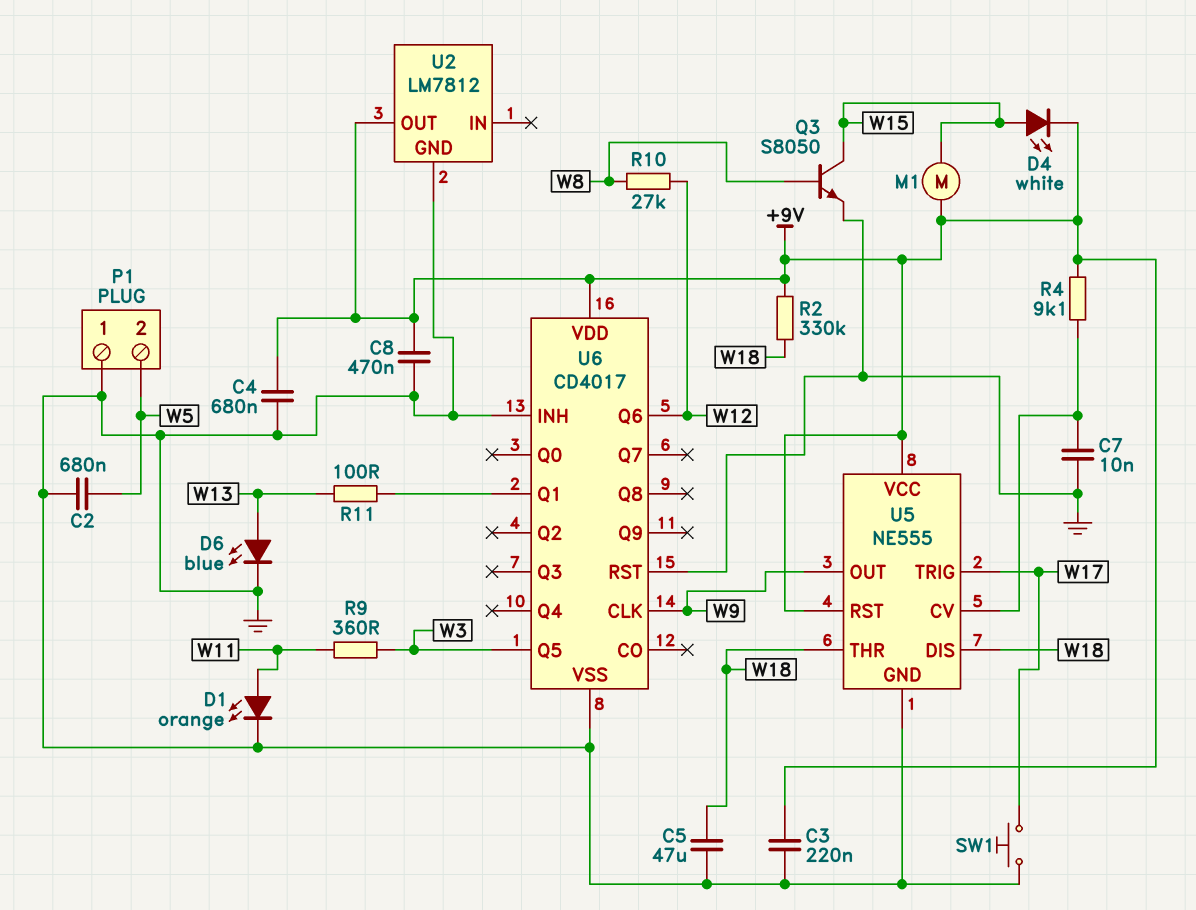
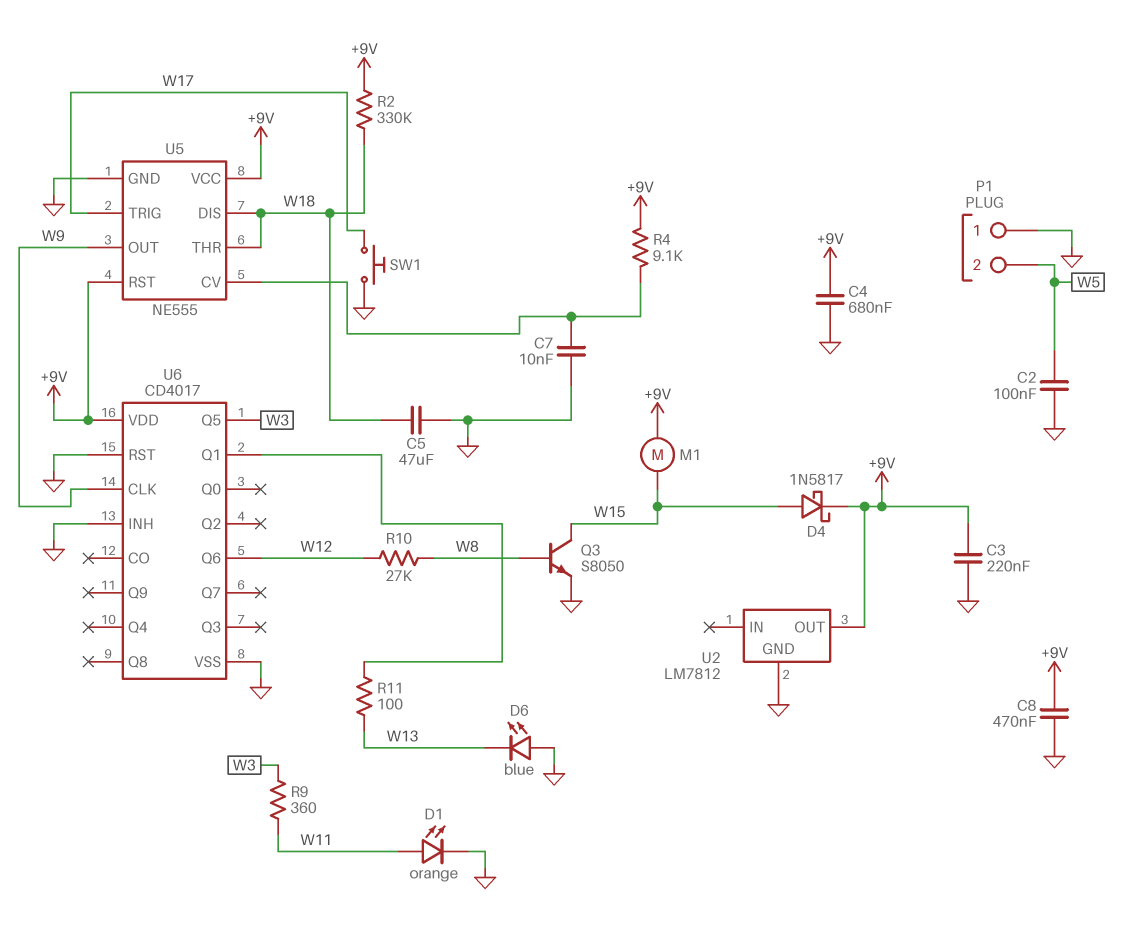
C2: 680nF (GND, W5) -> 100nF (GND, W5)
D4: LED white (A W15, K +9V) -> schottky 1N5817 (A W15, K +9V)
D6: LED blue (A W13, K GND) -> LED blue (A GND, K W13)

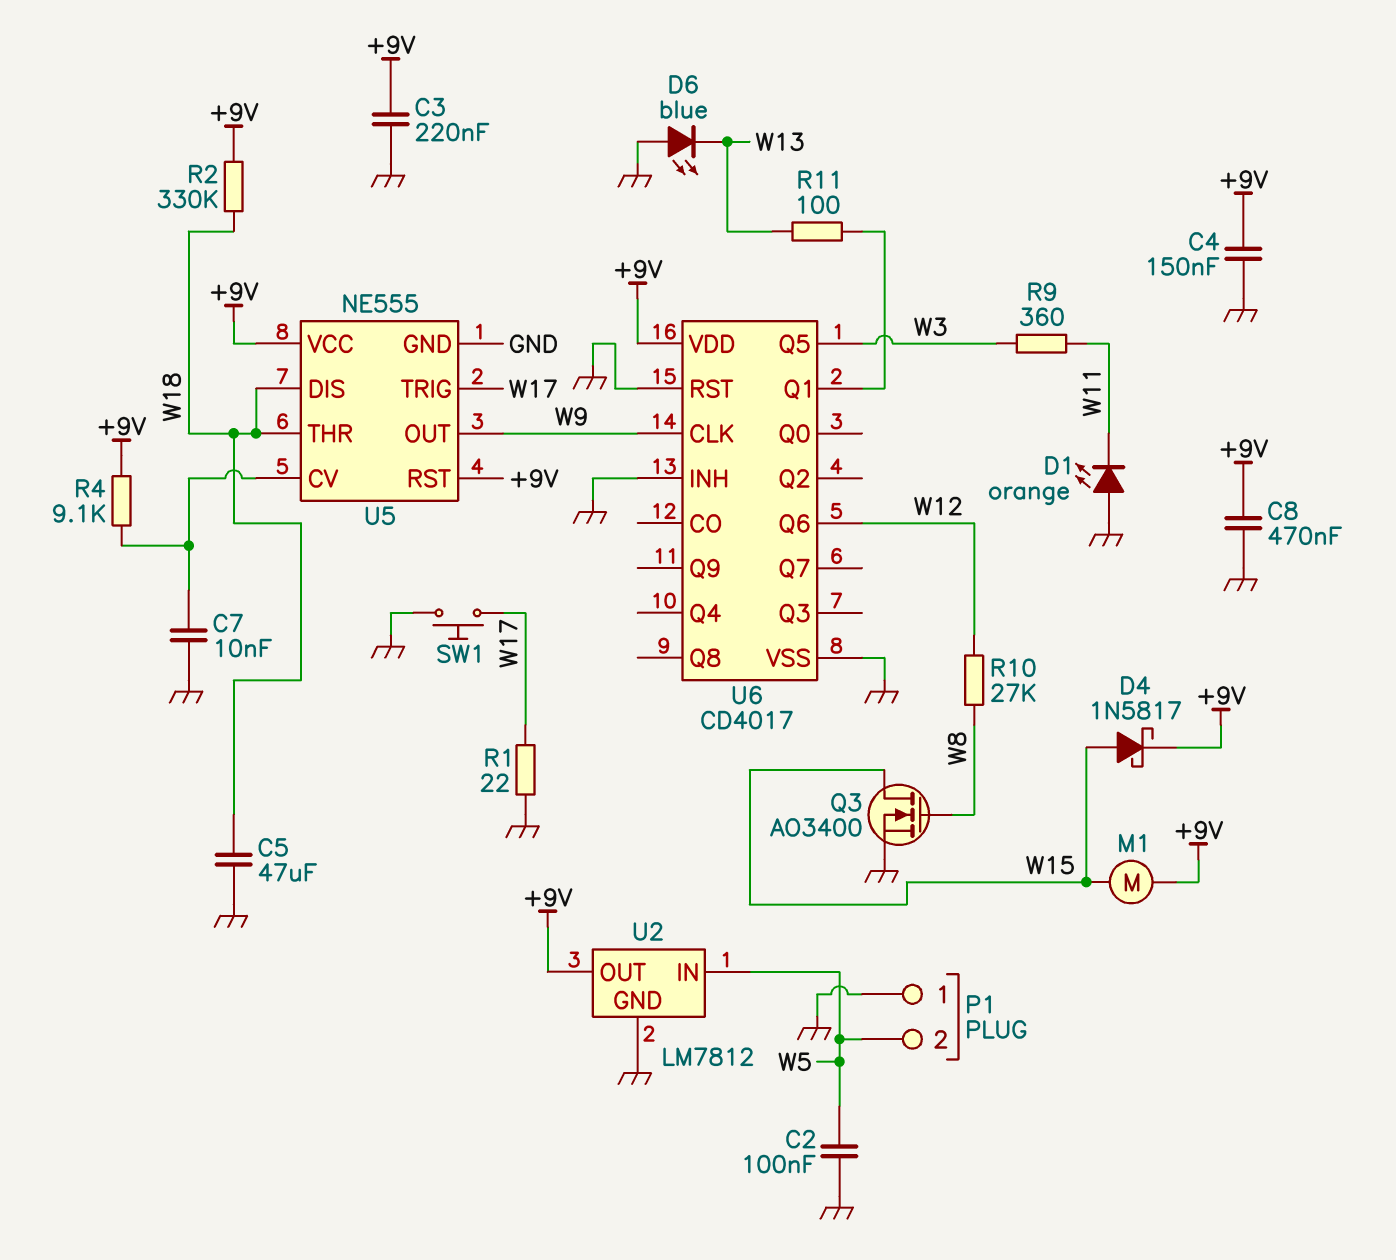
C4: 680nF (+9V, GND) -> 150nF (+9V, GND)
D1: LED orange (A W11, K GND) -> LED orange (A GND, K W11)
Q3: NPN S8050 (B W8, C W15, E GND) -> NMOS AO3400 (G W8, D W15, S GND)
R1: none -> 22 (GND, W17)
U2 pin IN: none -> W5

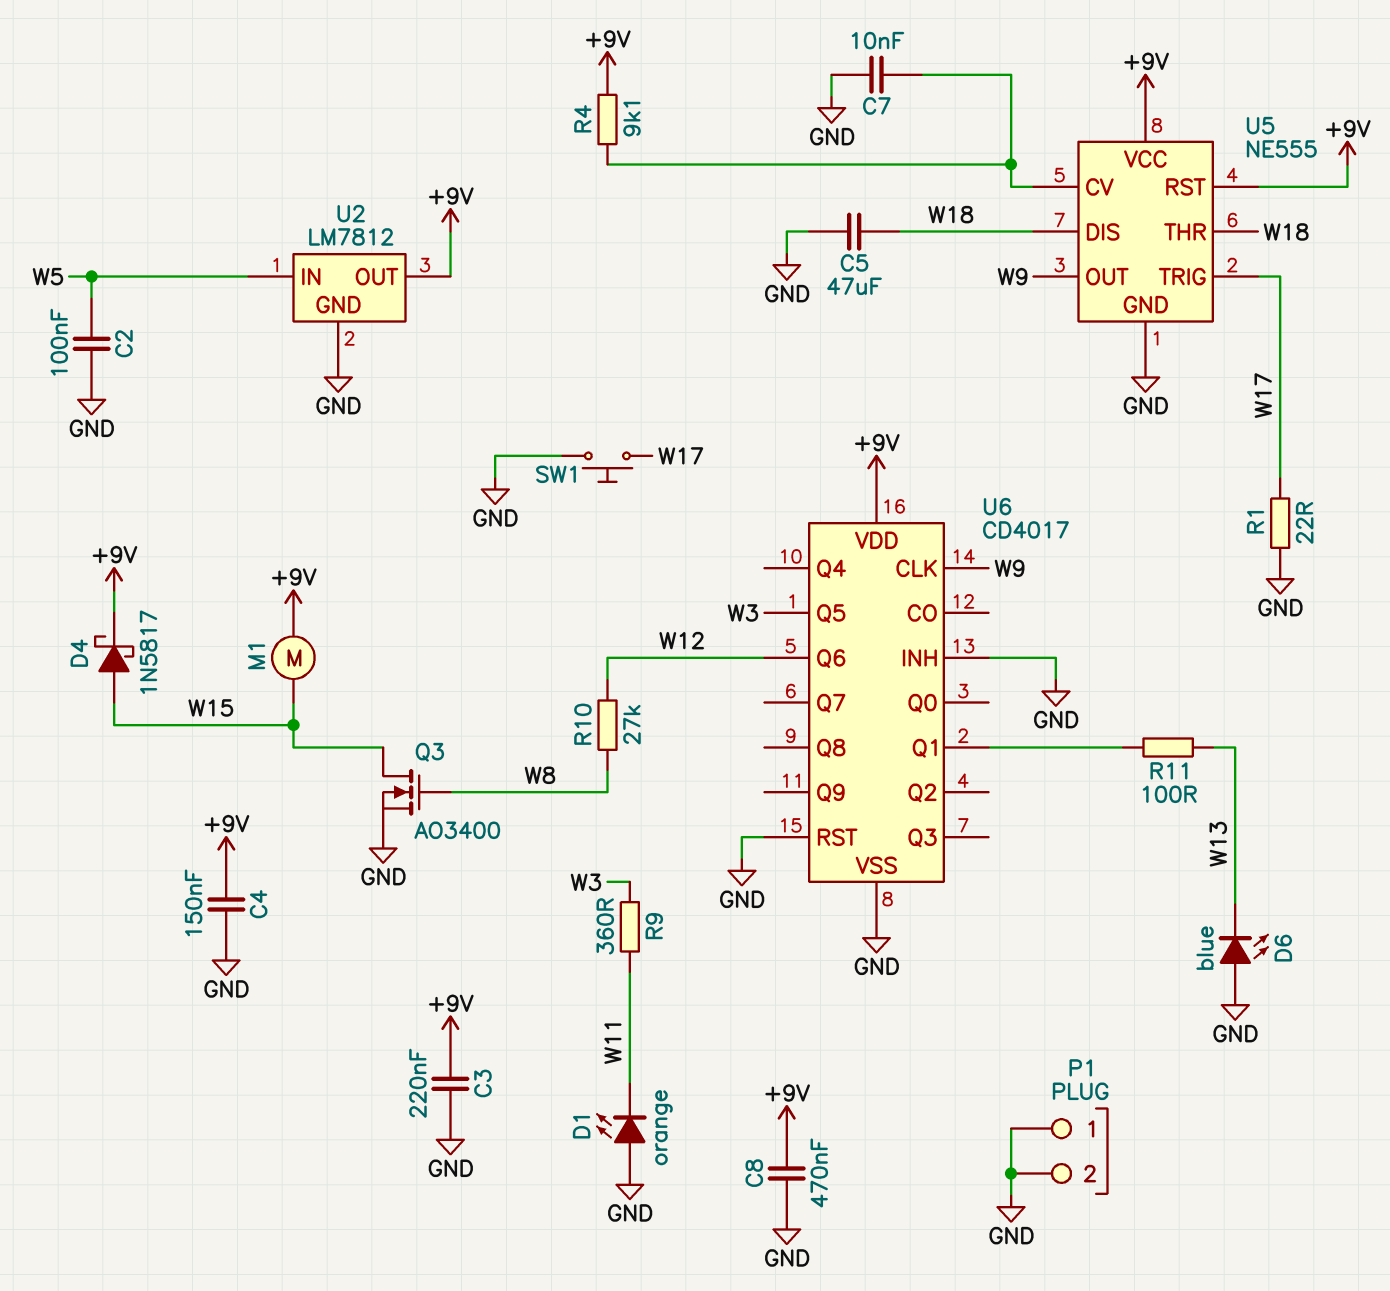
P1 pin 2: W5 -> GND
R2: 330k (+9V, W18) -> none

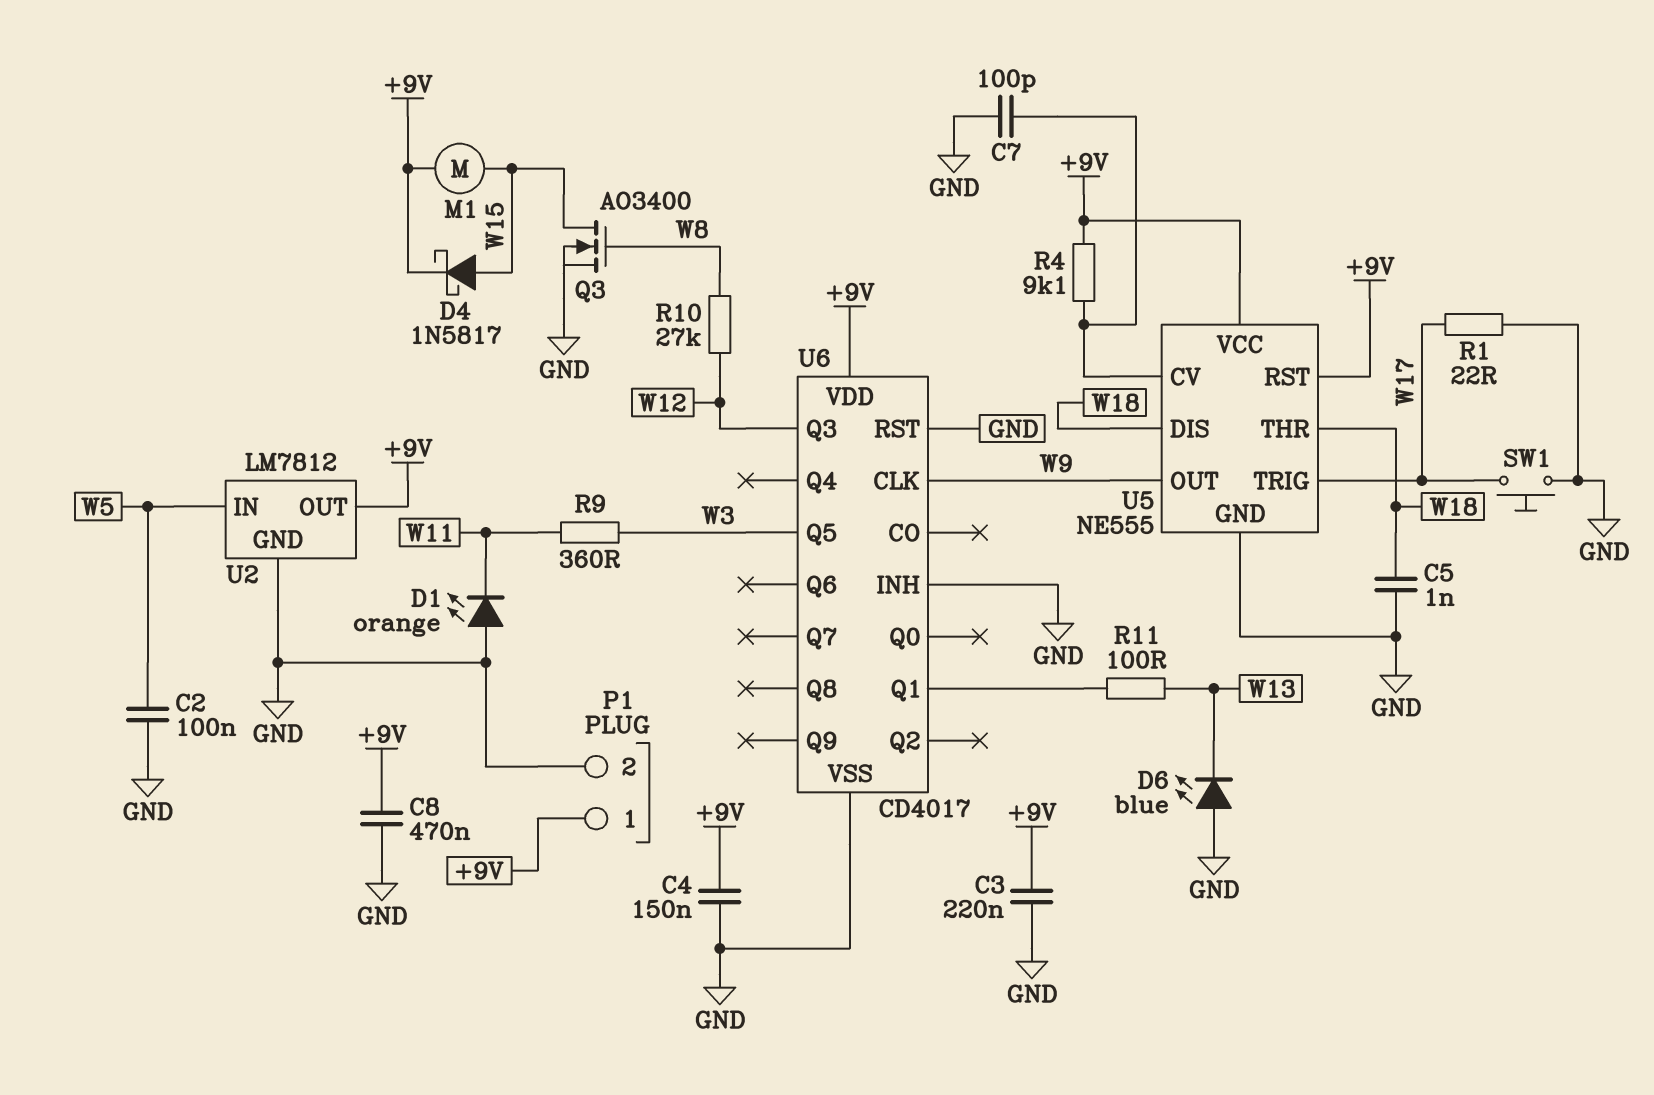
C5: 47uF (GND, W18) -> 1nF (GND, W18)
C7: 10nF (GND, U5/CV) -> 100pF (GND, U5/CV)
P1 pin 1: GND -> +9V
U6 pin Q3: none -> W12
U6 pin Q6: W12 -> none

